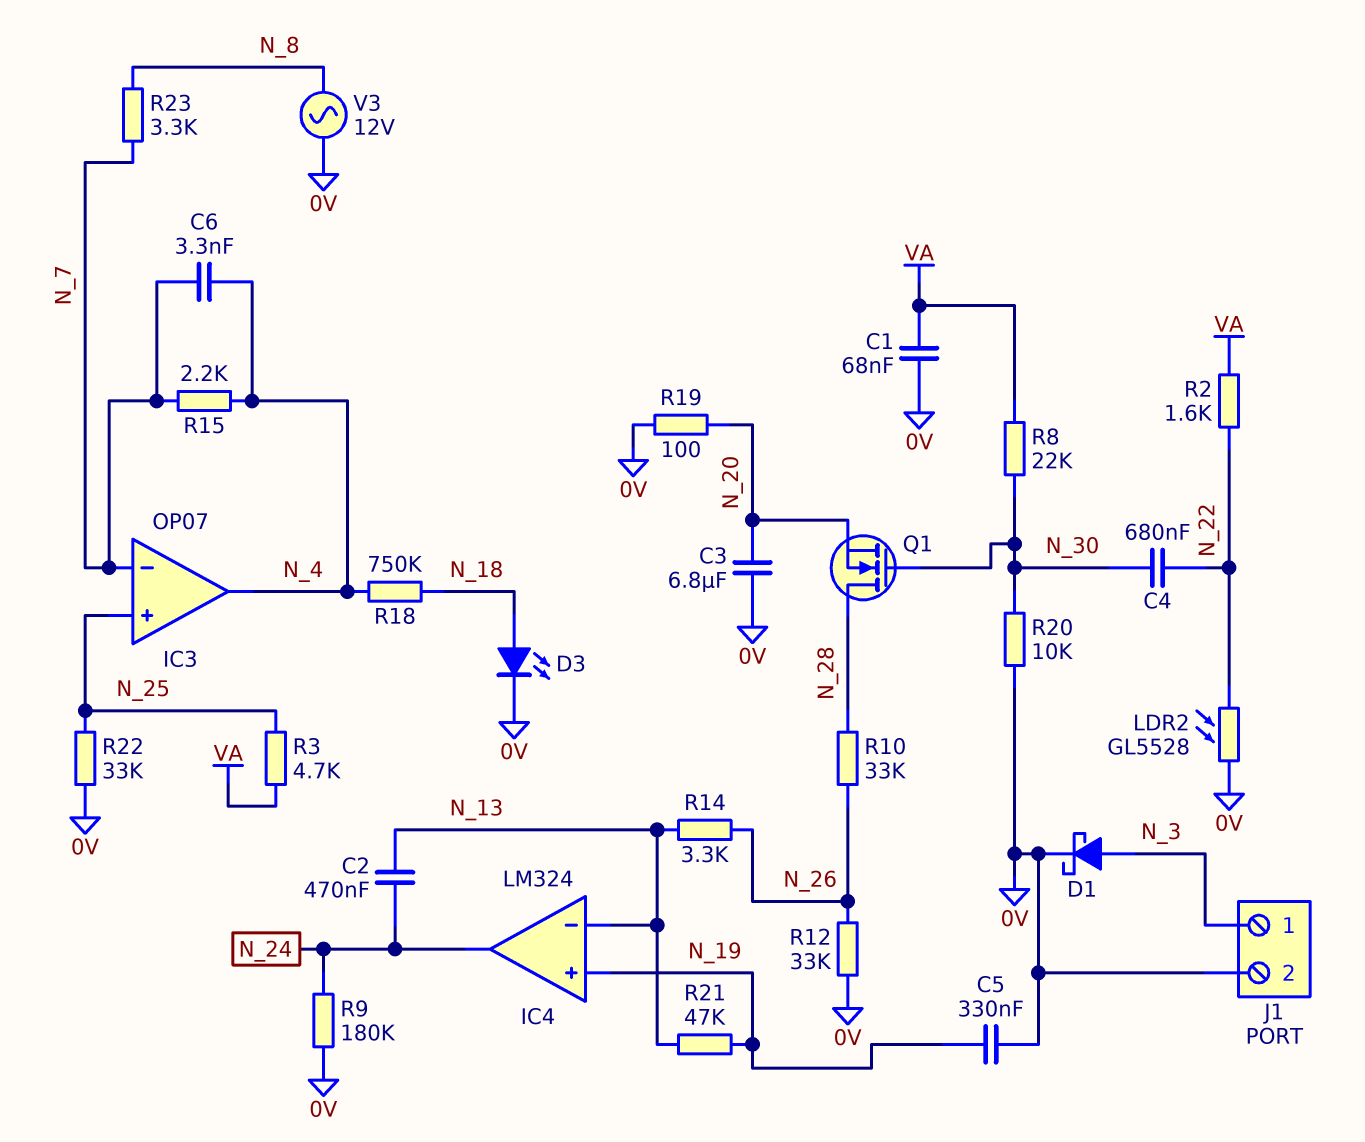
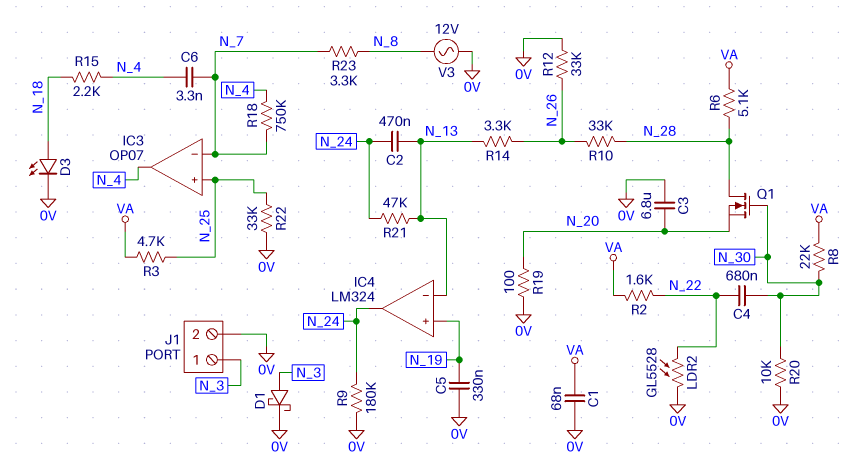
R6: none -> 5.1k (N_28, VA)
R15: 2.2k (N_4, N_7) -> 2.2k (N_4, N_18)
R18: 750k (N_4, N_18) -> 750k (N_4, N_7)
R21: 47k (N_13, N_19) -> 47k (N_13, N_24)

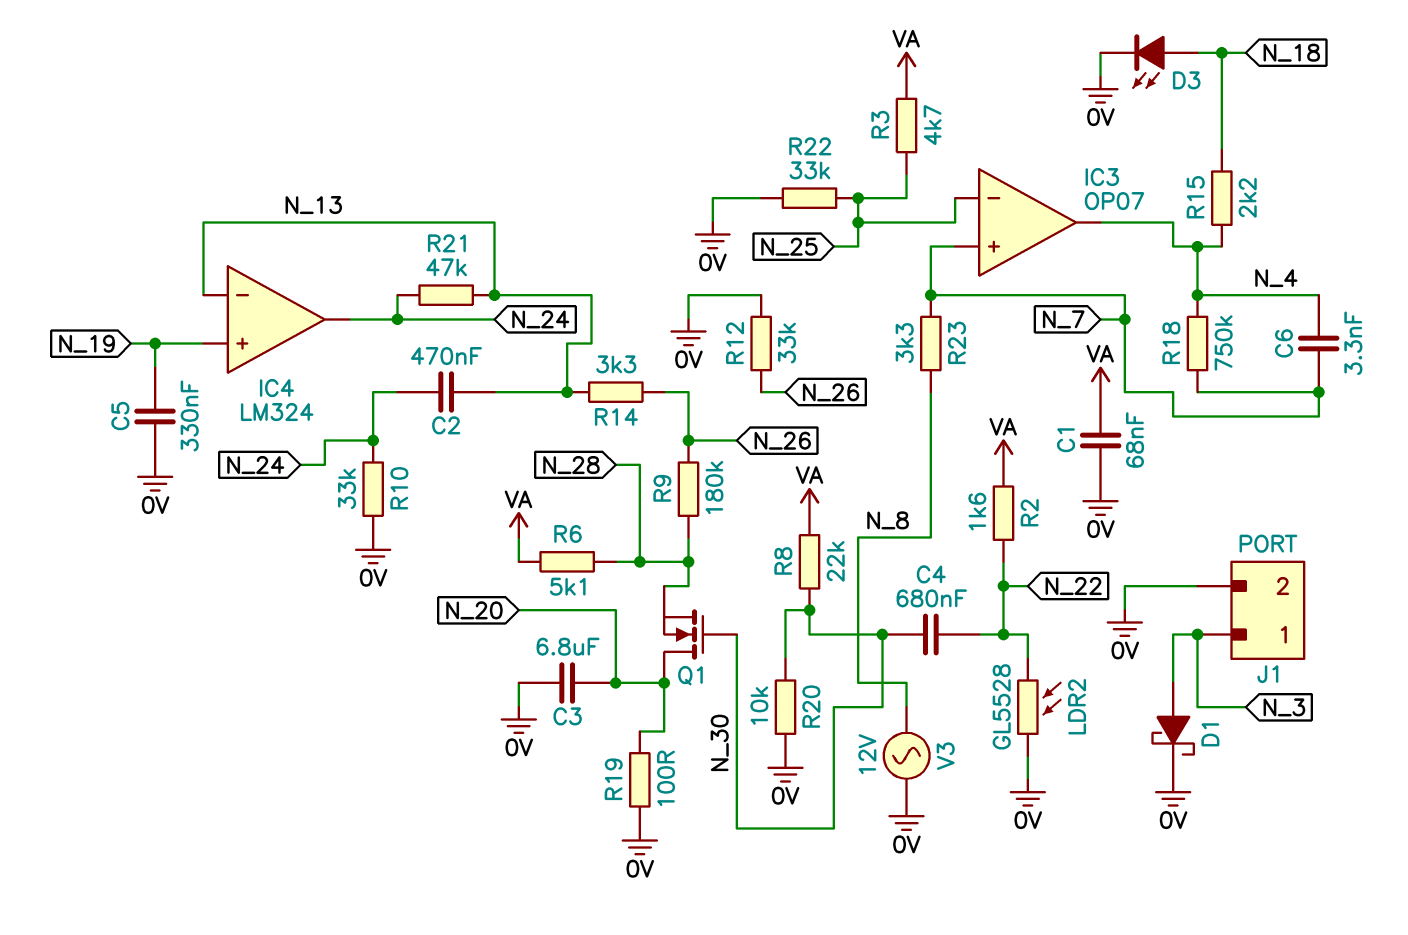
IC3 pin in+: N_25 -> N_7
IC3 pin in-: N_7 -> N_25
Q1: NMOS (G N_30, D N_28, S N_20) -> NMOS (G N_30, D N_20, S N_28)
R9: 180k (0V, N_24) -> 180k (N_26, N_28)
R10: 33k (N_26, N_28) -> 33k (0V, N_24)

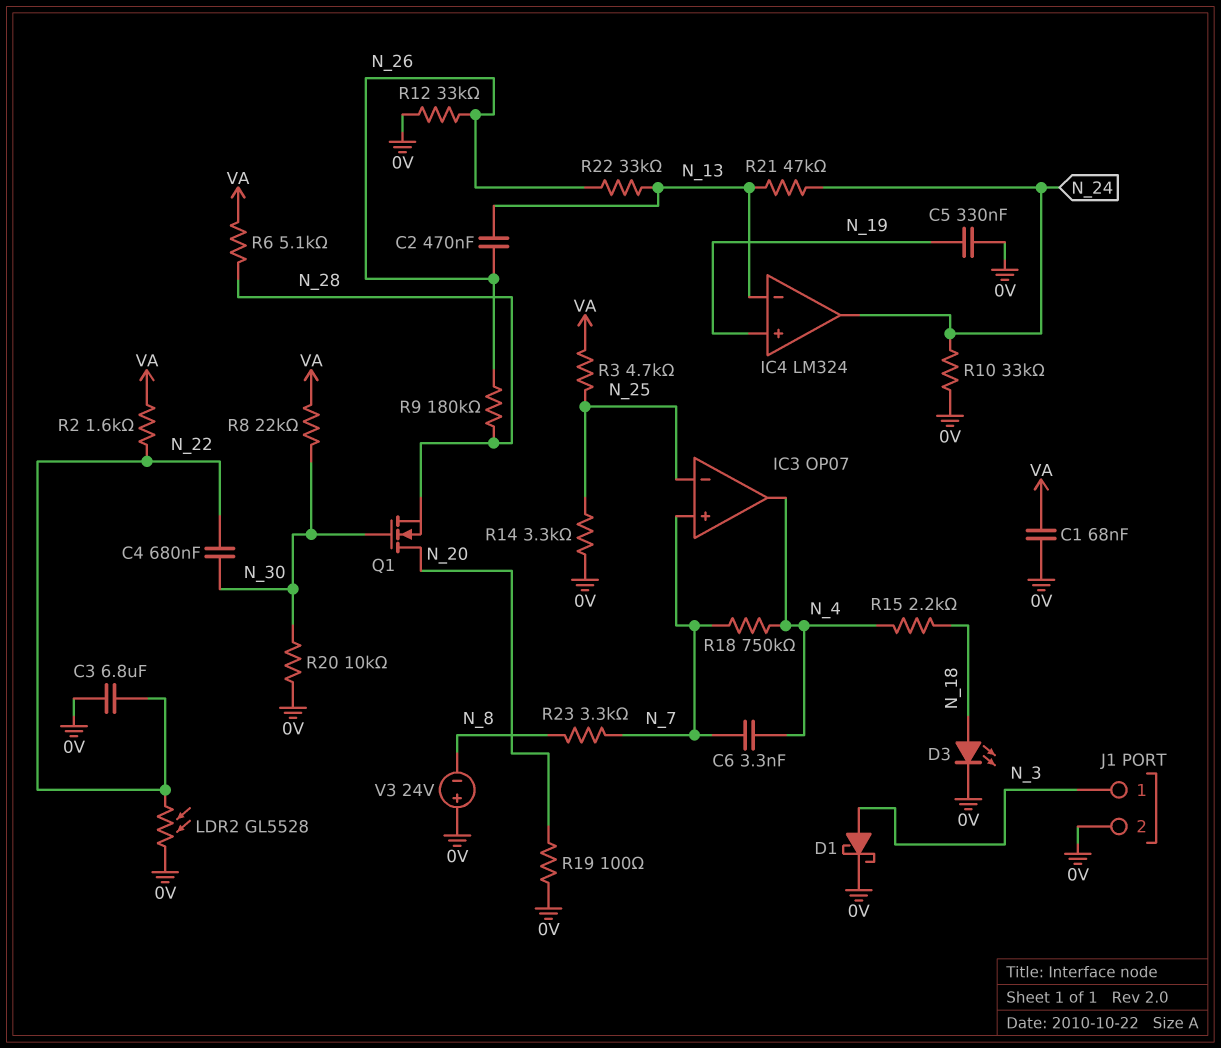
C2: 470nF (N_13, N_24) -> 470nF (N_13, N_26)
C3: 6.8uF (0V, N_20) -> 6.8uF (0V, N_22)
R14: 3.3k (N_13, N_26) -> 3.3k (0V, N_25)
R22: 33k (0V, N_25) -> 33k (N_13, N_26)
V3: AC 12V (0V, N_8) -> 24V (plus 0V, minus N_8)

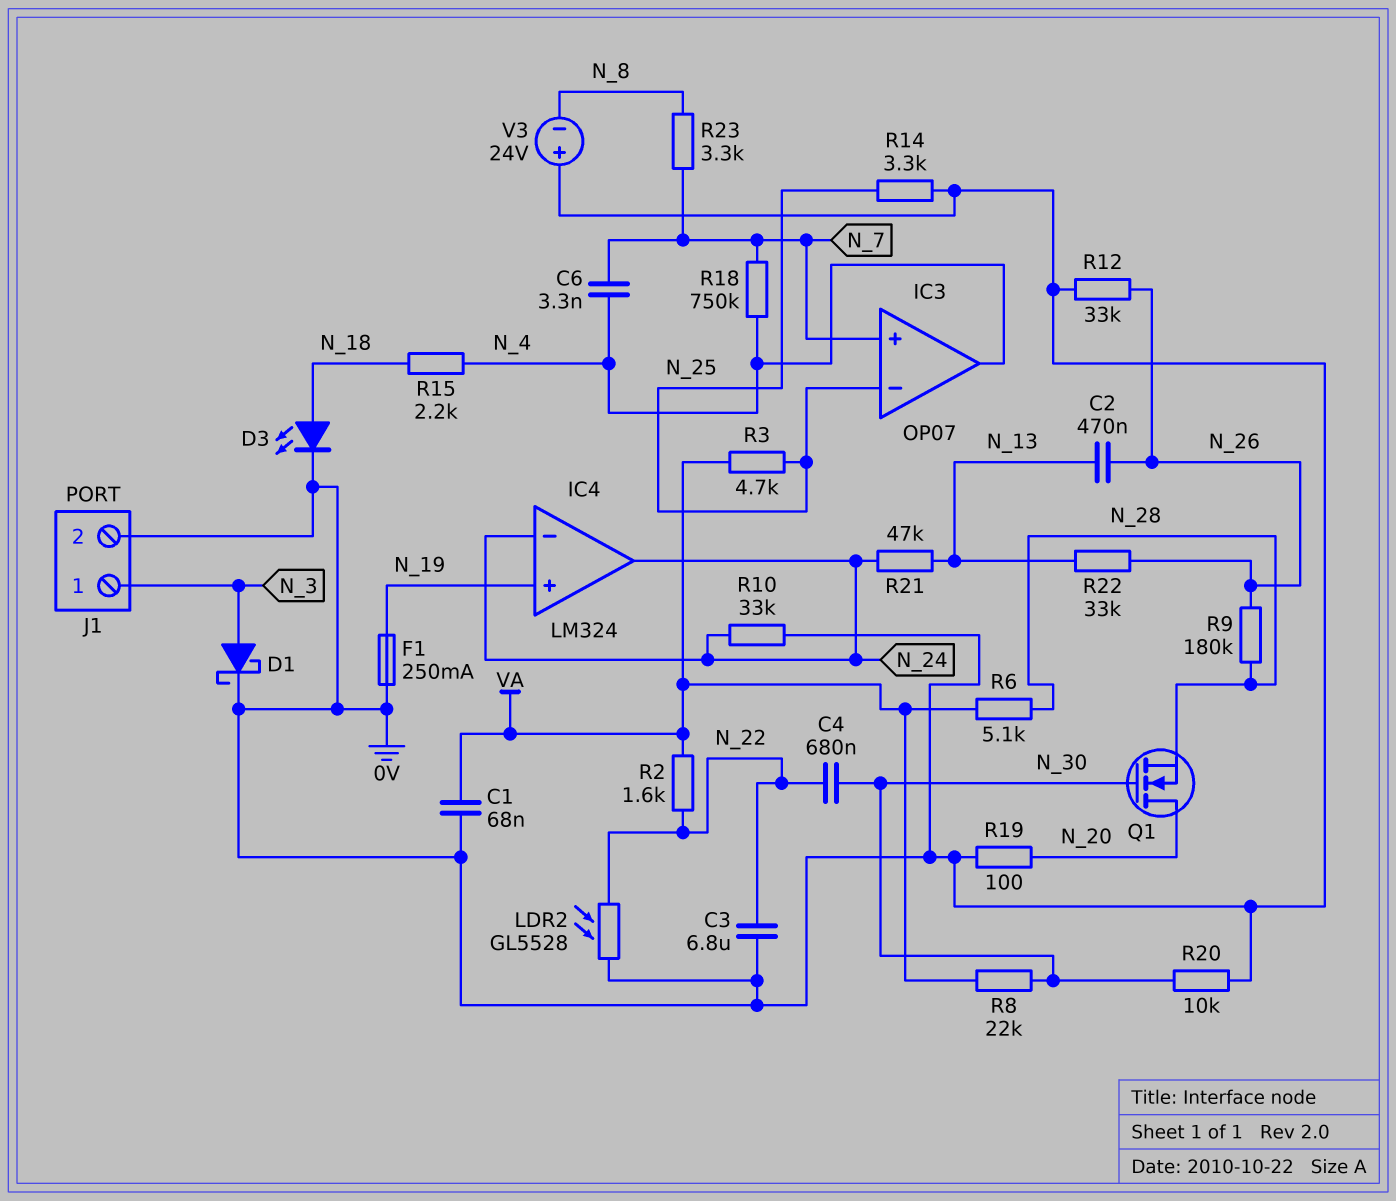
C5: 330nF (0V, N_19) -> none
F1: none -> 250mA (0V, N_19)
IC4 pin in-: N_13 -> N_24

